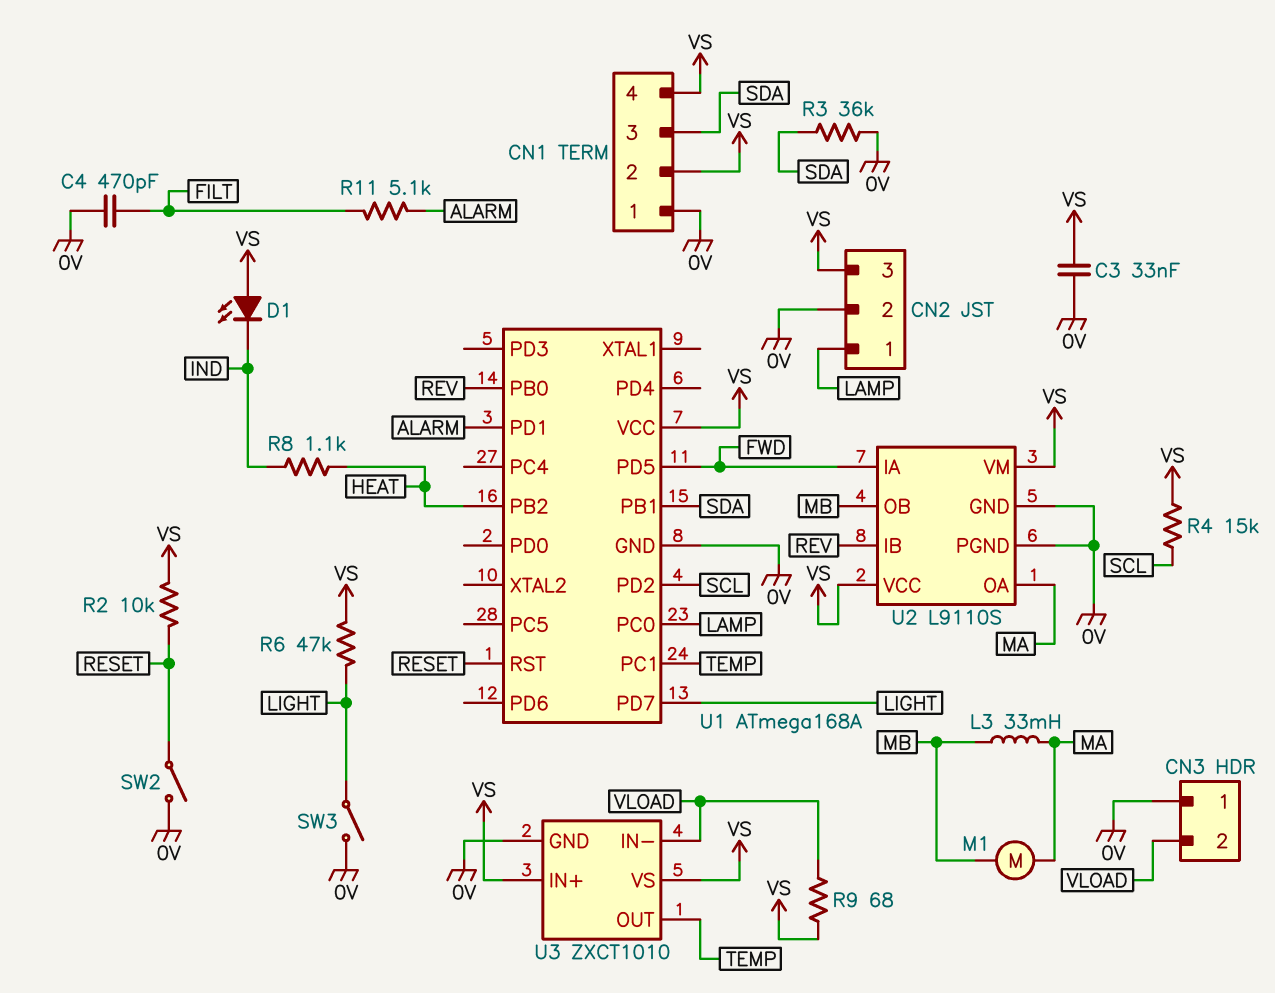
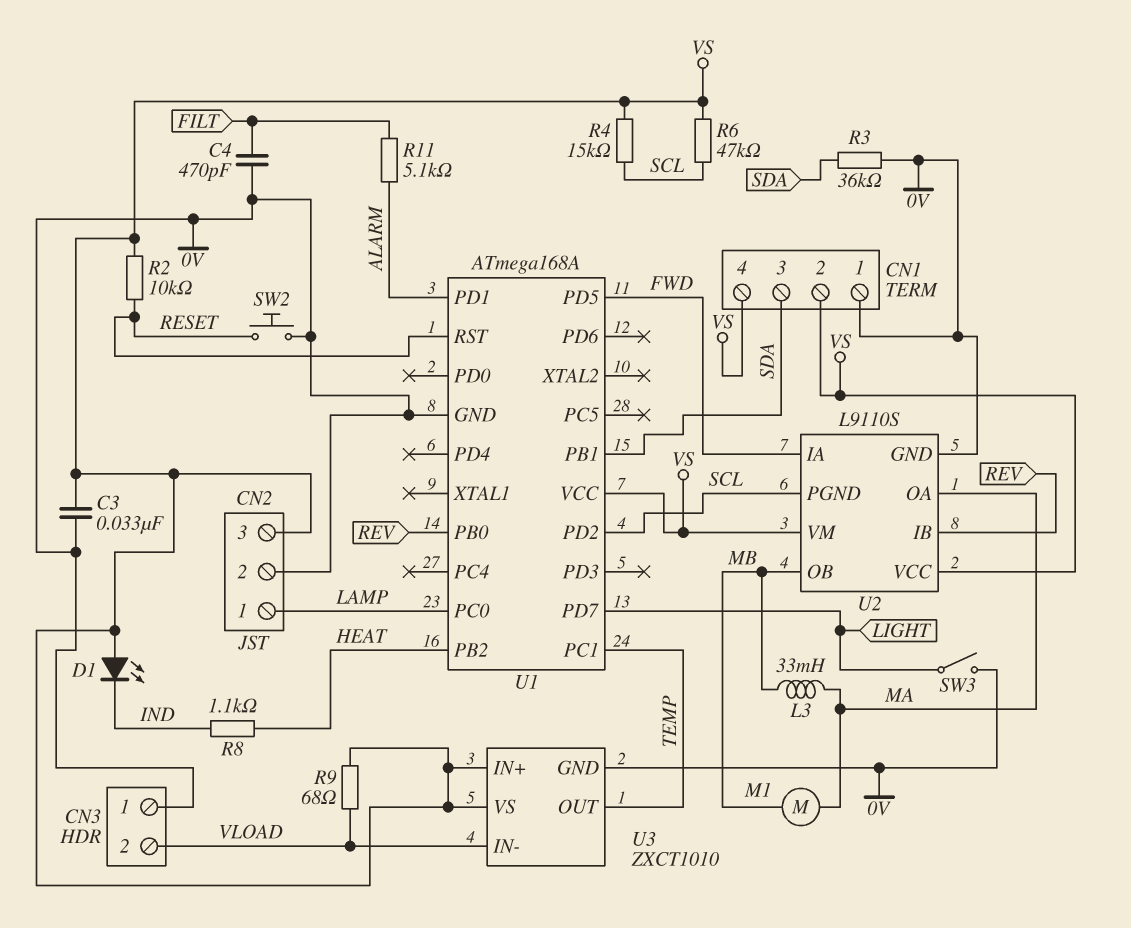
R6: 47k (LIGHT, VS) -> 47k (SCL, VS)
SW2: switch (0V, RESET) -> button (0V, RESET)
U2 pin PGND: 0V -> SCL

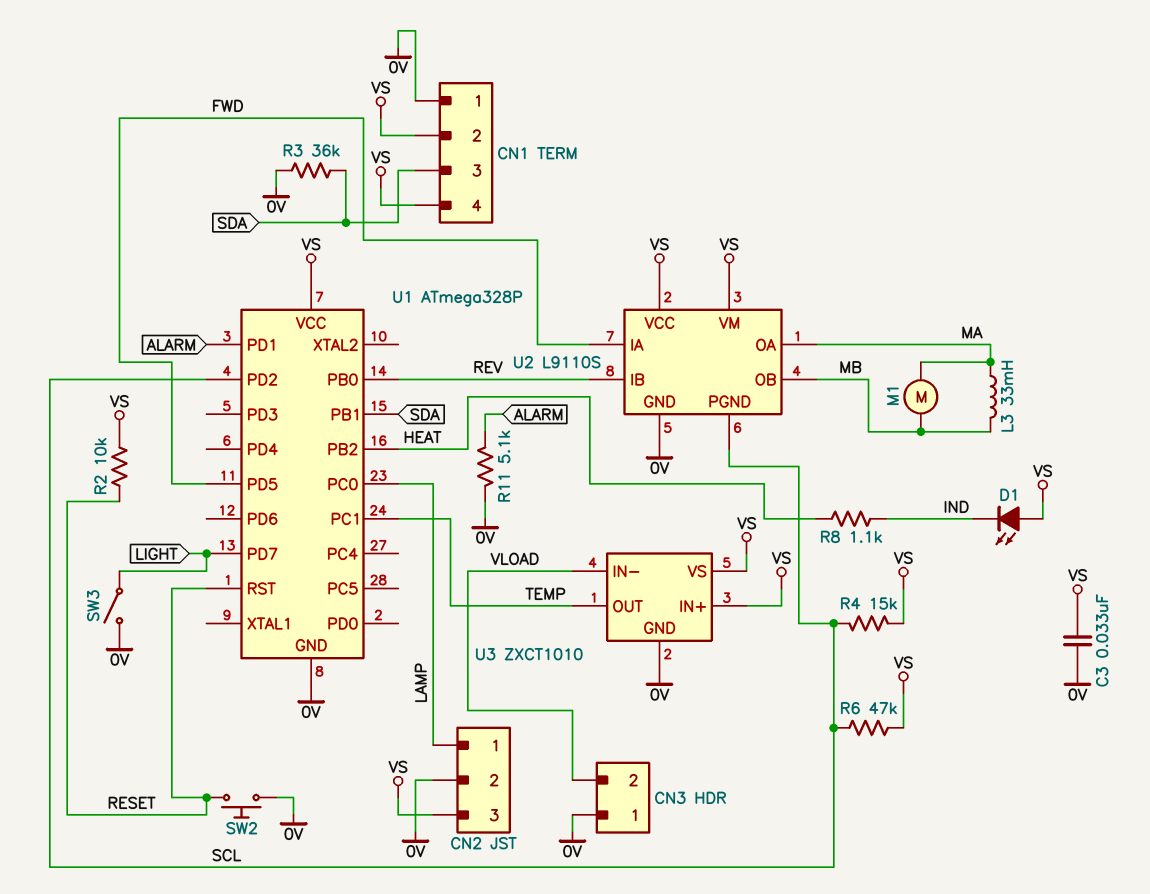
C4: 470pF (0V, FILT) -> none
R9: 68 (VLOAD, VS) -> none
R11: 5.1k (ALARM, FILT) -> 5.1k (0V, ALARM)
U1: ATmega168A -> ATmega328P

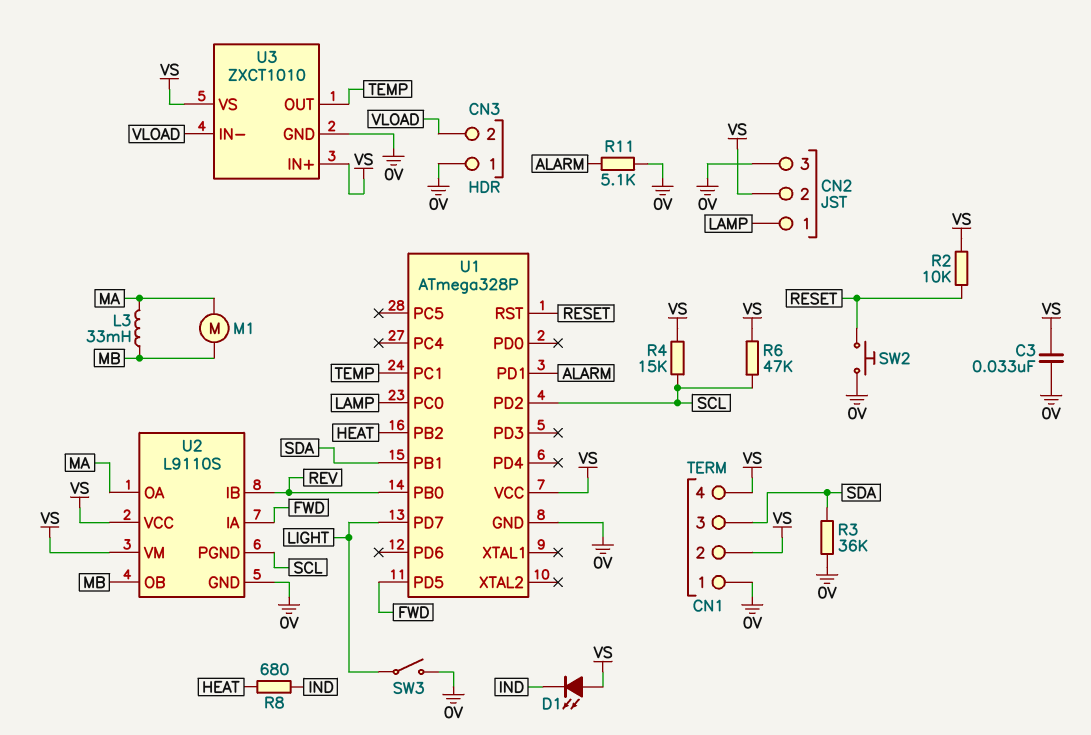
CN2 pin 2: 0V -> VS
CN2 pin 3: VS -> 0V
R8: 1.1k (HEAT, IND) -> 680 (HEAT, IND)

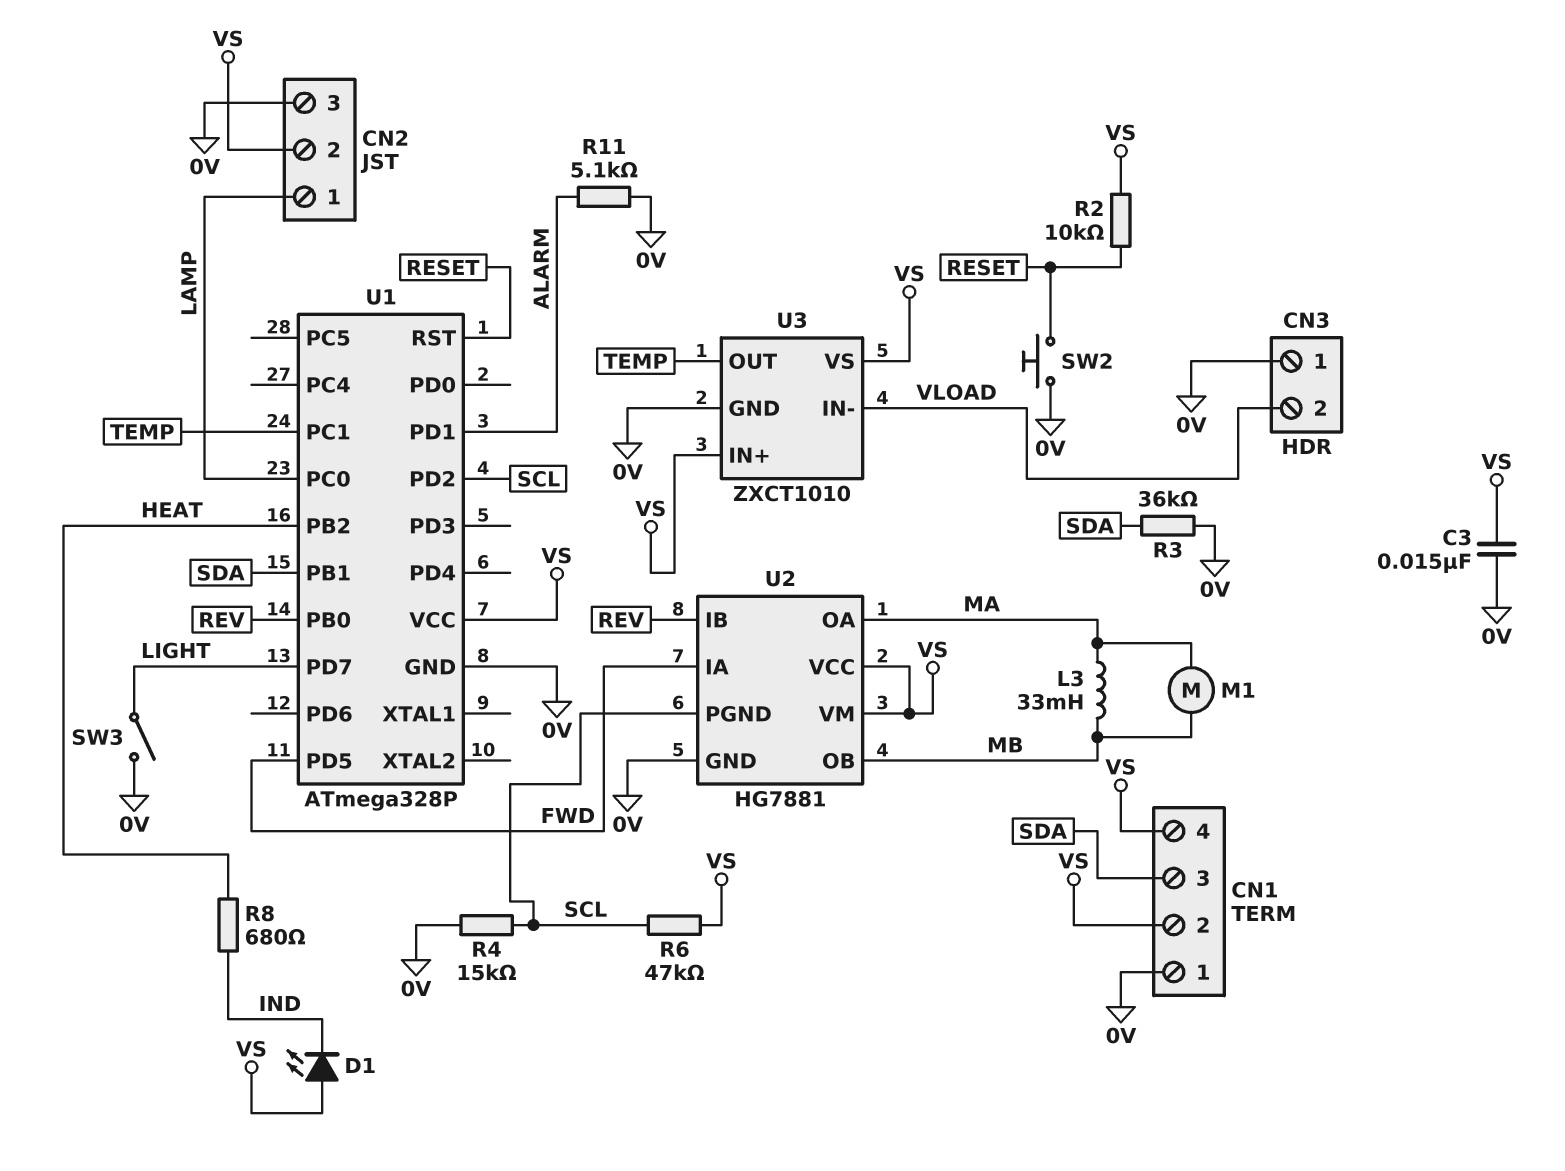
C3: 33nF (0V, VS) -> 15nF (0V, VS)
R4: 15k (SCL, VS) -> 15k (0V, SCL)
U2: L9110S -> HG7881

